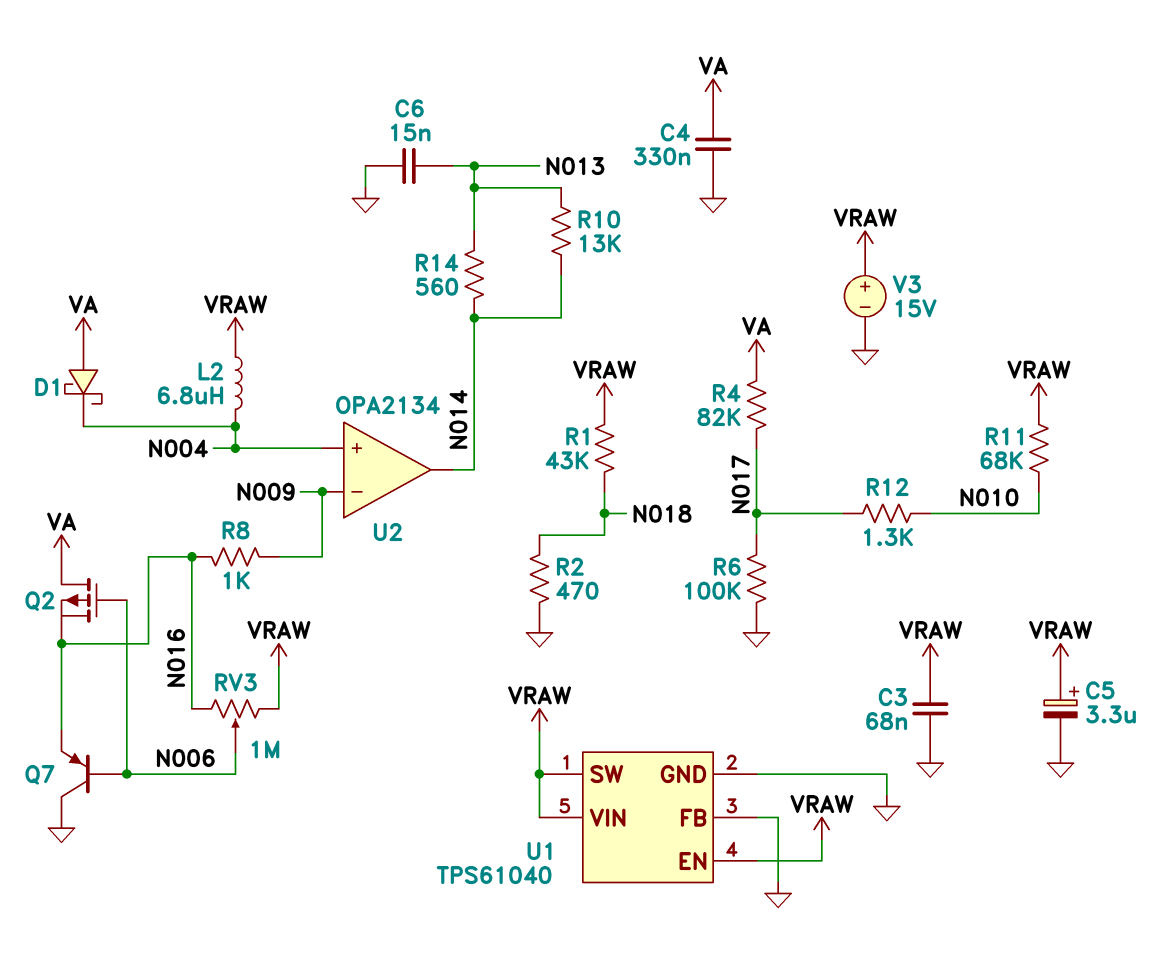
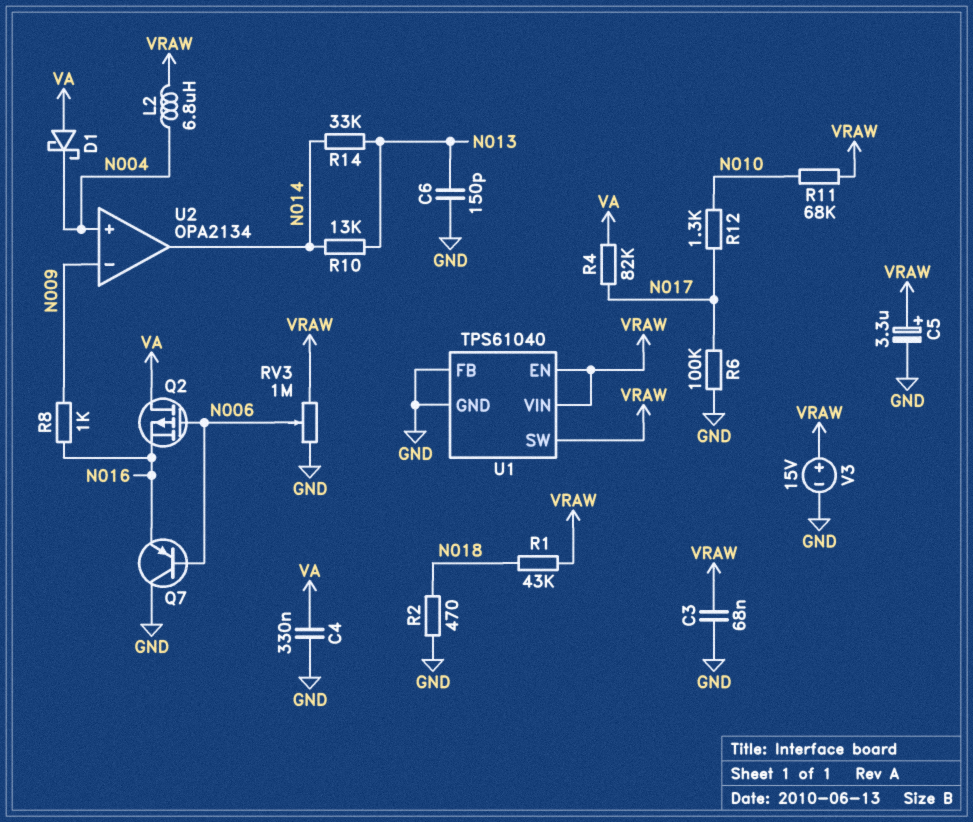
C6: 15nF (GND, N013) -> 150pF (GND, N013)
R14: 560 (N013, N014) -> 33k (N013, N014)
RV3: 1M (N016, VRAW, wiper N006) -> 1M (GND, VRAW, wiper N006)

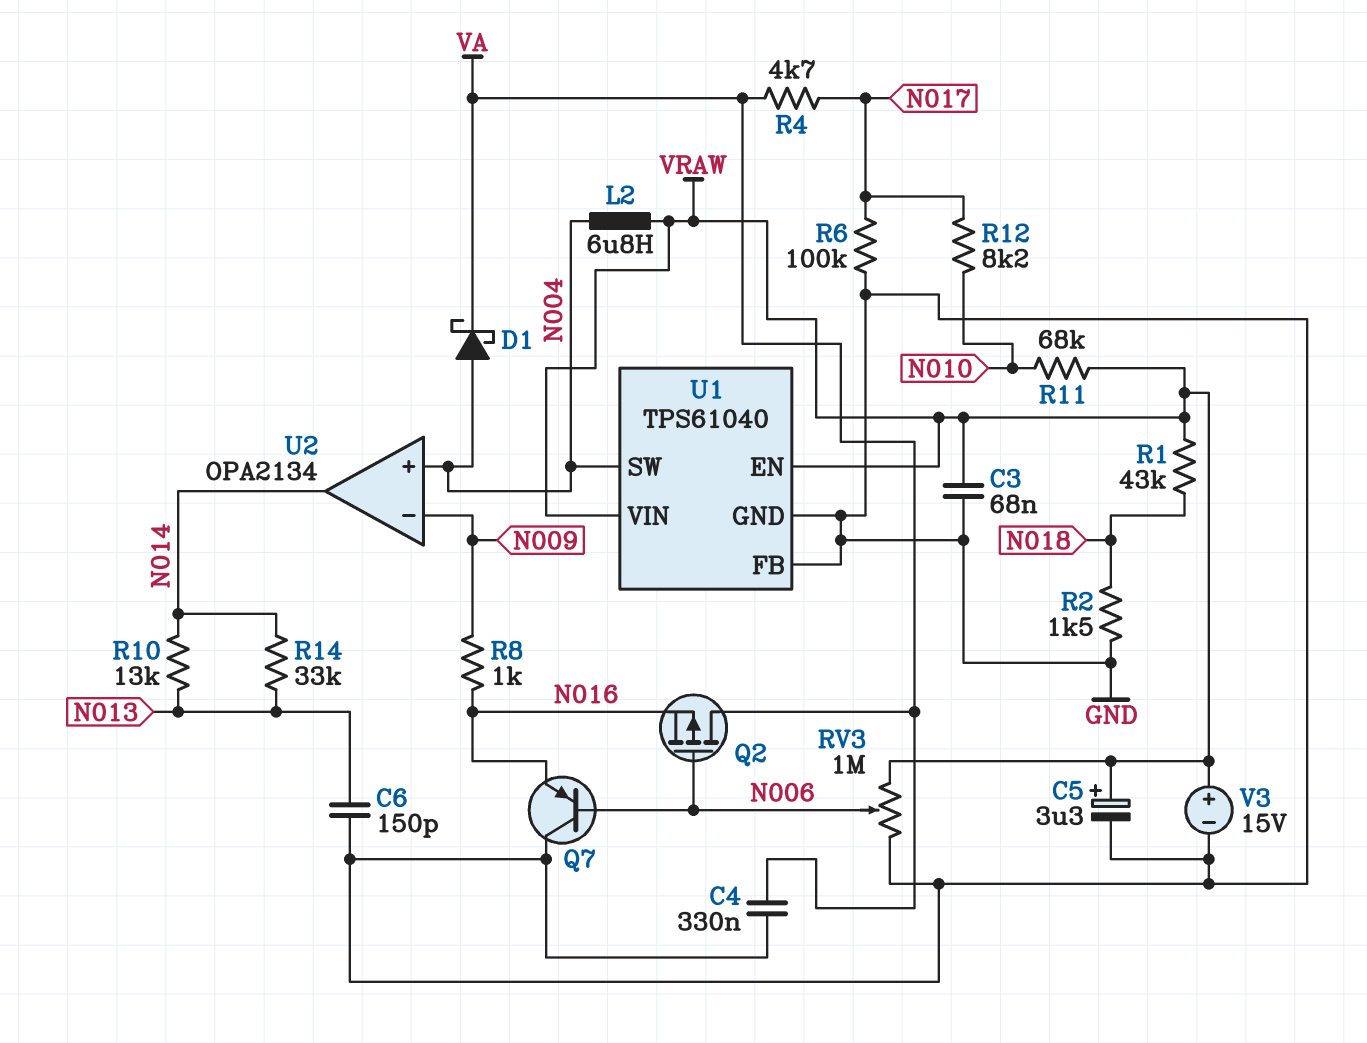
D1: schottky (A VA, K N004) -> schottky (A N004, K VA)
R2: 470 (GND, N018) -> 1.5k (GND, N018)
R4: 82k (N017, VA) -> 4.7k (N017, VA)
R12: 1.3k (N010, N017) -> 8.2k (N010, N017)
U1 pin SW: VRAW -> N004

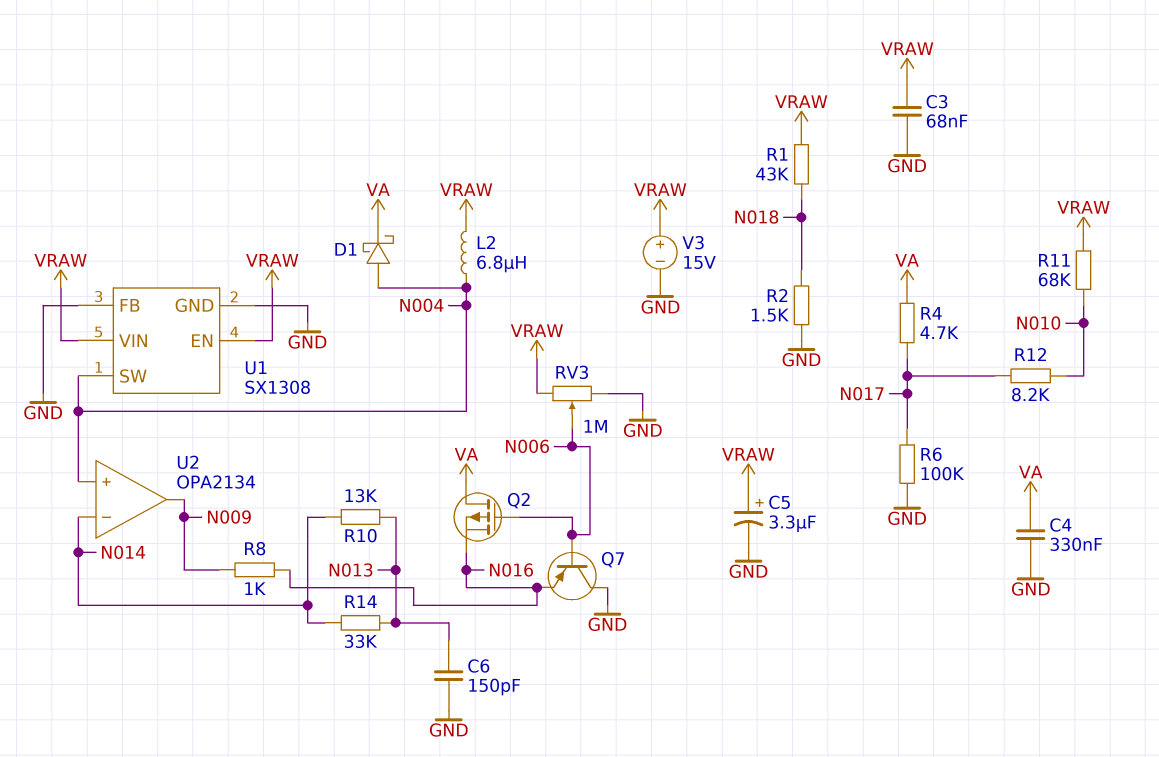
U1: TPS61040 -> SX1308
U2 pin in-: N009 -> N014
U2 pin out: N014 -> N009

